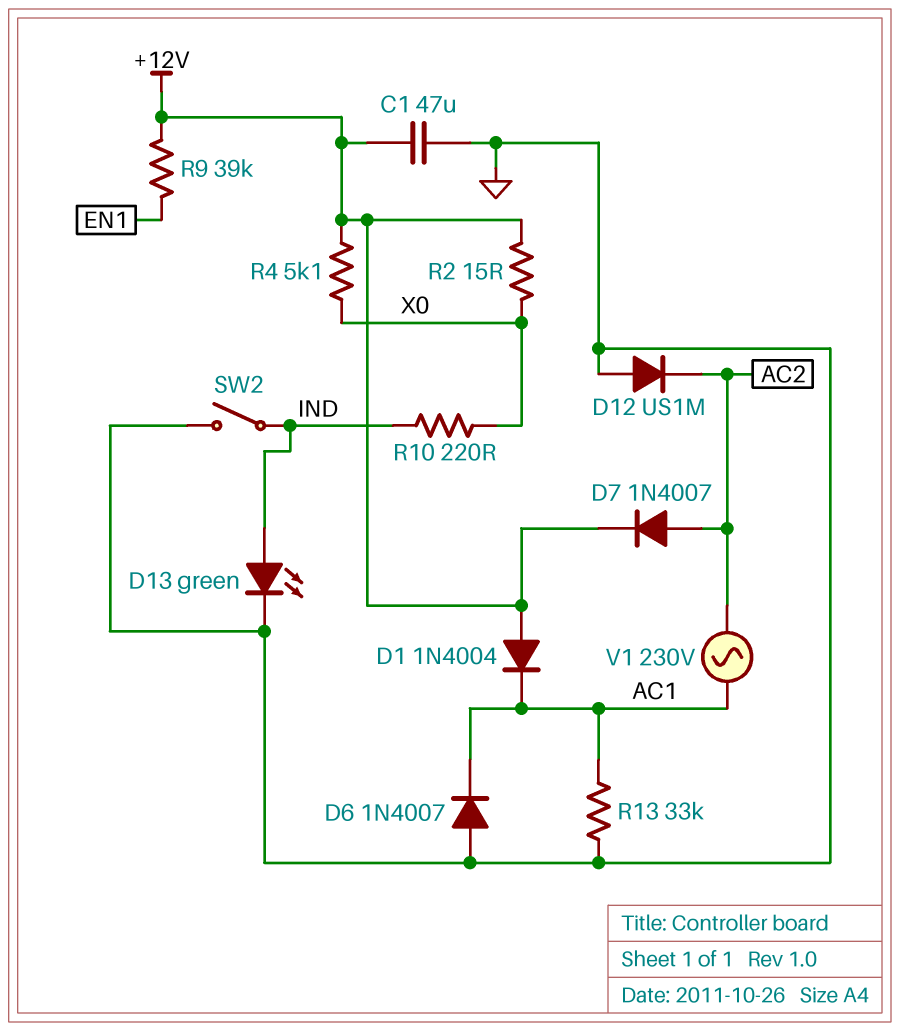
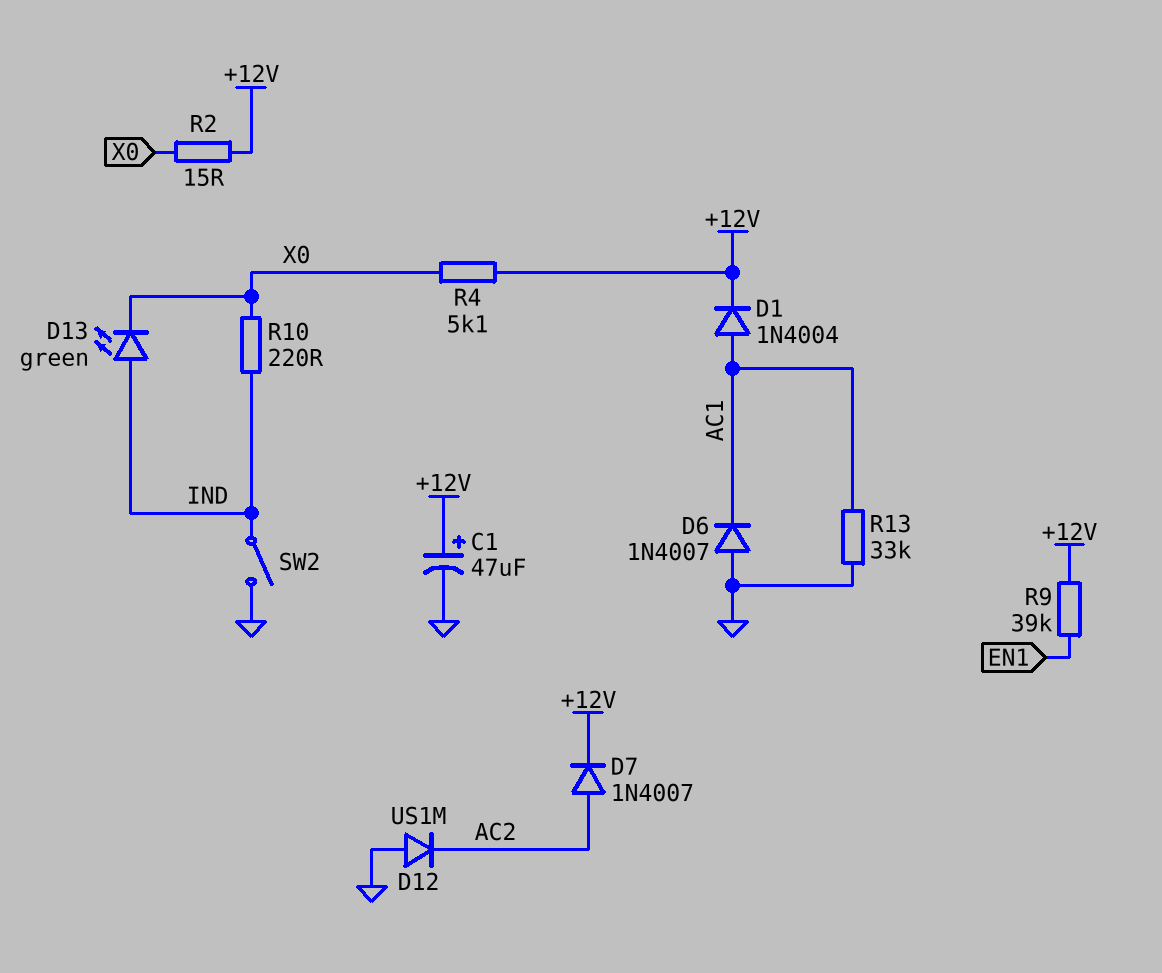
C1: 47uF (+12V, GND) -> 47uF (plus +12V, minus GND)
D1: diode 1N4004 (A +12V, K AC1) -> diode 1N4004 (A AC1, K +12V)
D13: LED green (A IND, K GND) -> LED green (A IND, K X0)
V1: AC 230V (AC1, AC2) -> none

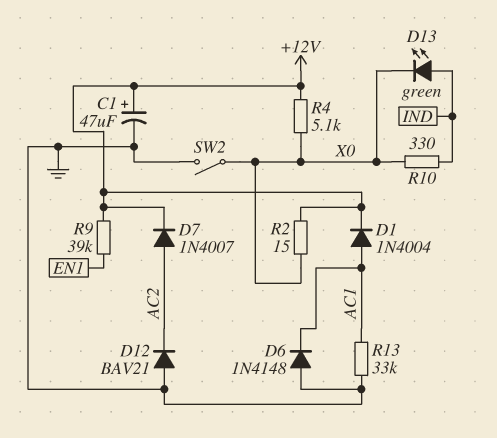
D6: diode 1N4007 (A GND, K AC1) -> diode 1N4148 (A GND, K AC1)
D12: diode US1M (A GND, K AC2) -> diode BAV21 (A GND, K AC2)
R10: 220 (IND, X0) -> 330 (IND, X0)
SW2: switch (GND, IND) -> switch (GND, X0)

